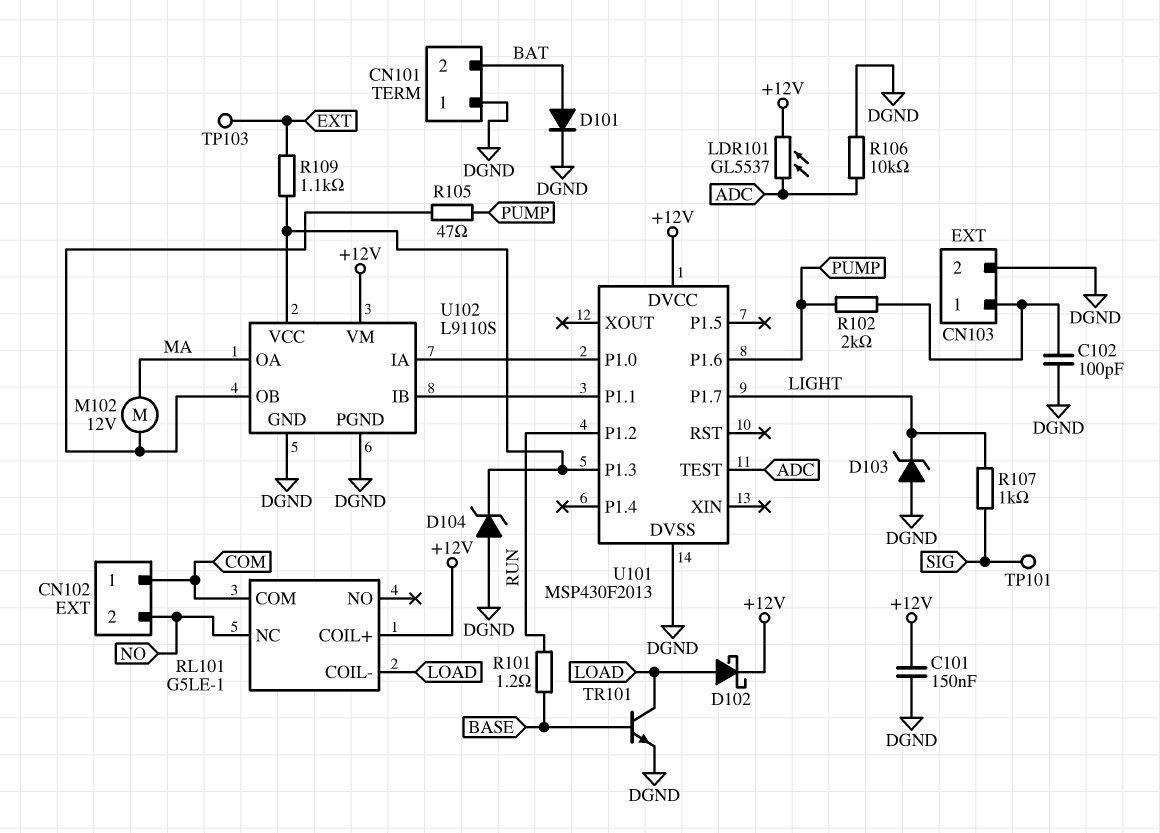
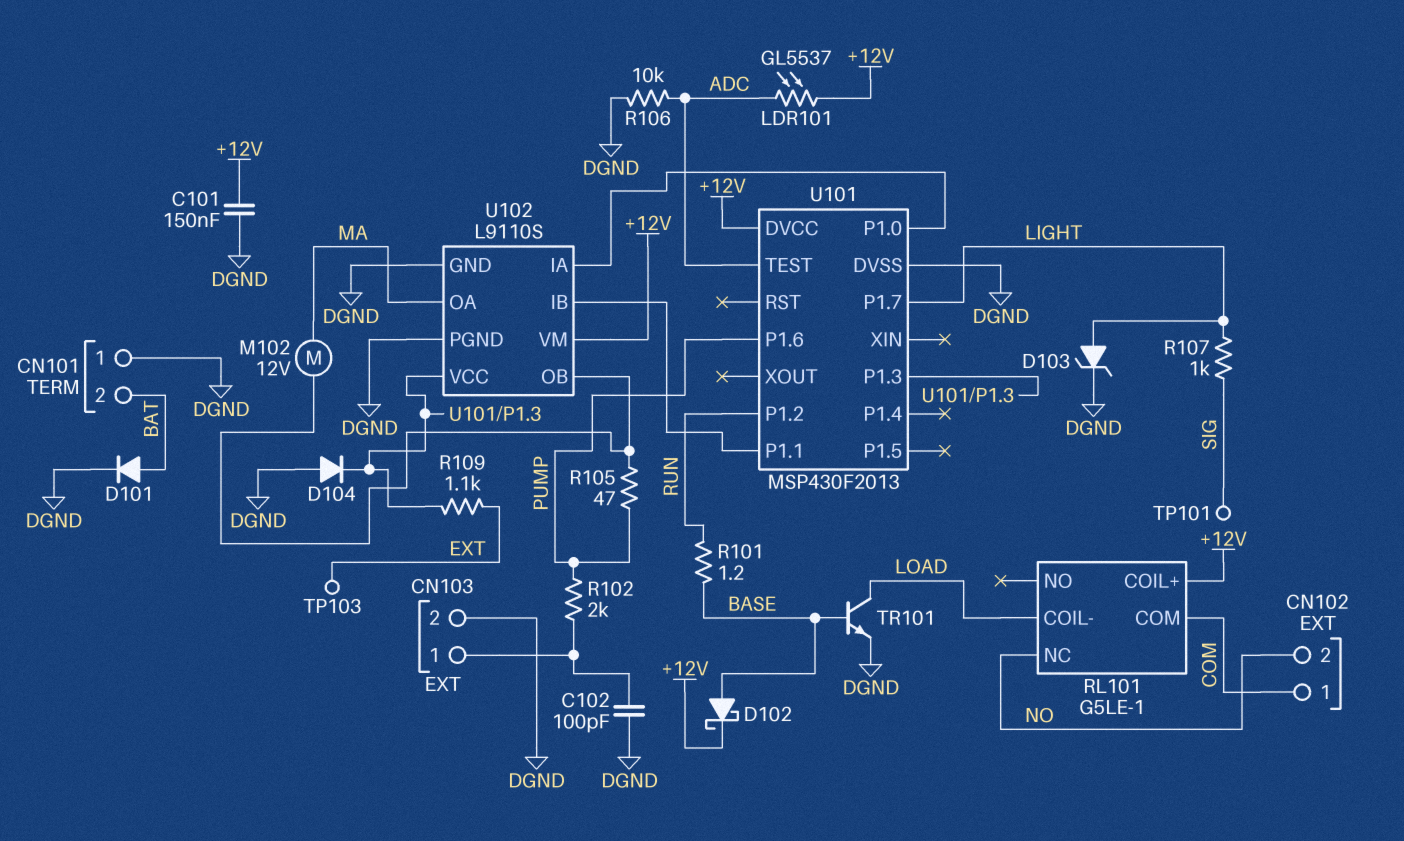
D102: schottky (A LOAD, K +12V) -> schottky (A BASE, K +12V)
D103: zener (A DGND, K LIGHT) -> zener (A LIGHT, K DGND)
D104: zener (A DGND, K U101/P1.3) -> diode (A DGND, K U101/P1.3)

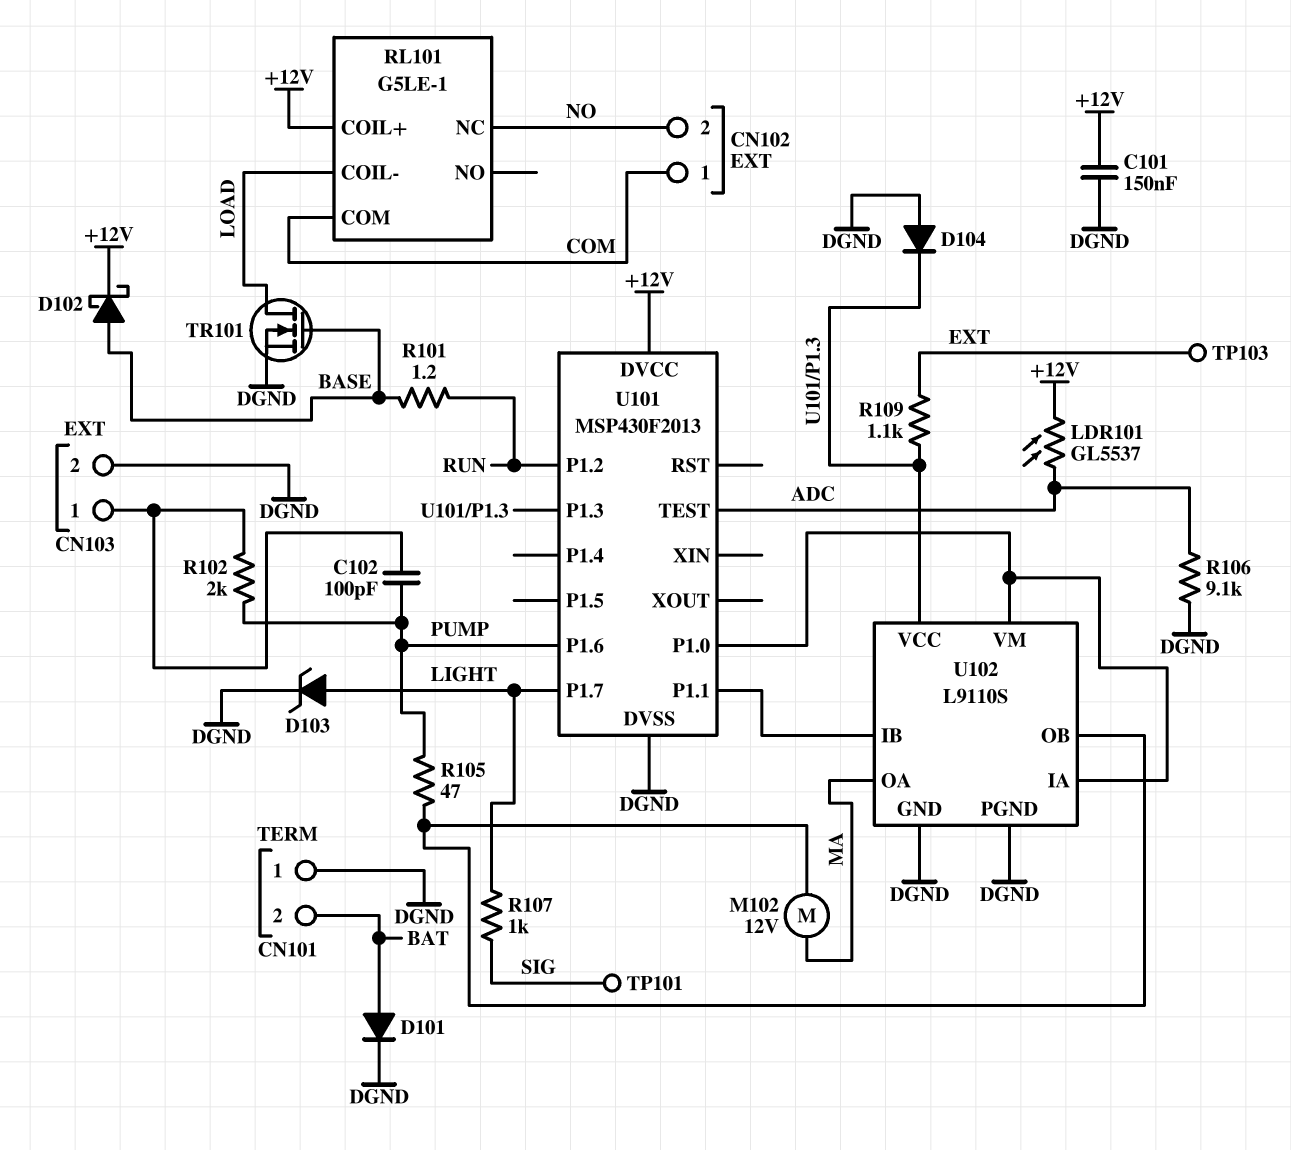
C102: 100pF (CN103/1, DGND) -> 100pF (CN103/1, PUMP)
R106: 10k (ADC, DGND) -> 9.1k (ADC, DGND)
TR101: NPN (B BASE, C LOAD, E DGND) -> NMOS (G BASE, D LOAD, S DGND)
U102 pin VM: +12V -> U101/P1.0

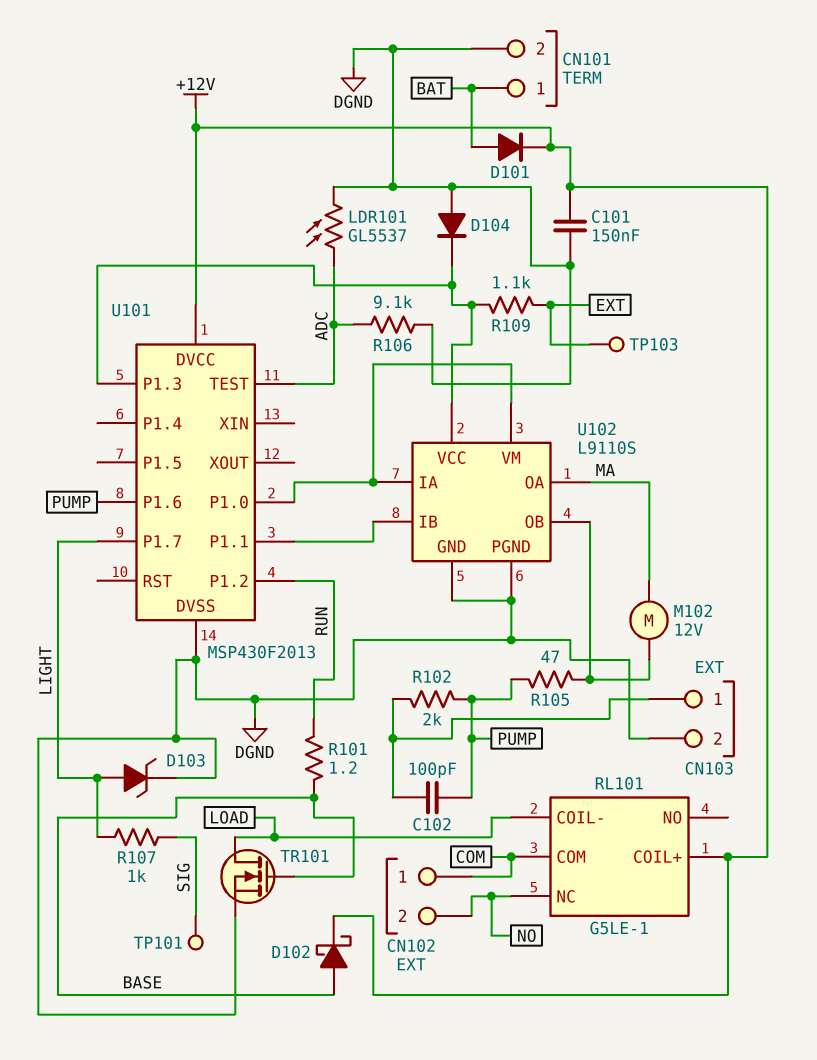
CN101 pin 1: DGND -> BAT
CN101 pin 2: BAT -> DGND
D101: diode (A BAT, K DGND) -> diode (A BAT, K +12V)
LDR101: GL5537 (+12V, ADC) -> GL5537 (ADC, DGND)

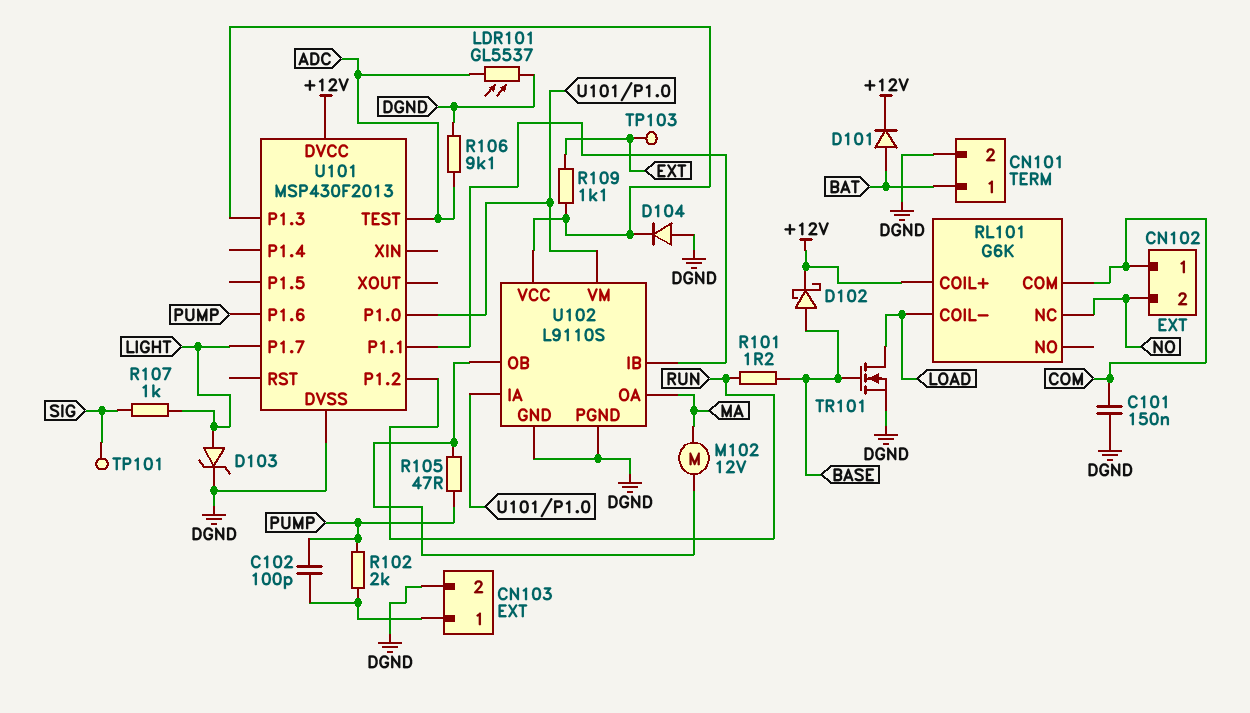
C101: 150nF (+12V, DGND) -> 150nF (COM, DGND)
RL101: G5LE-1 -> G6K

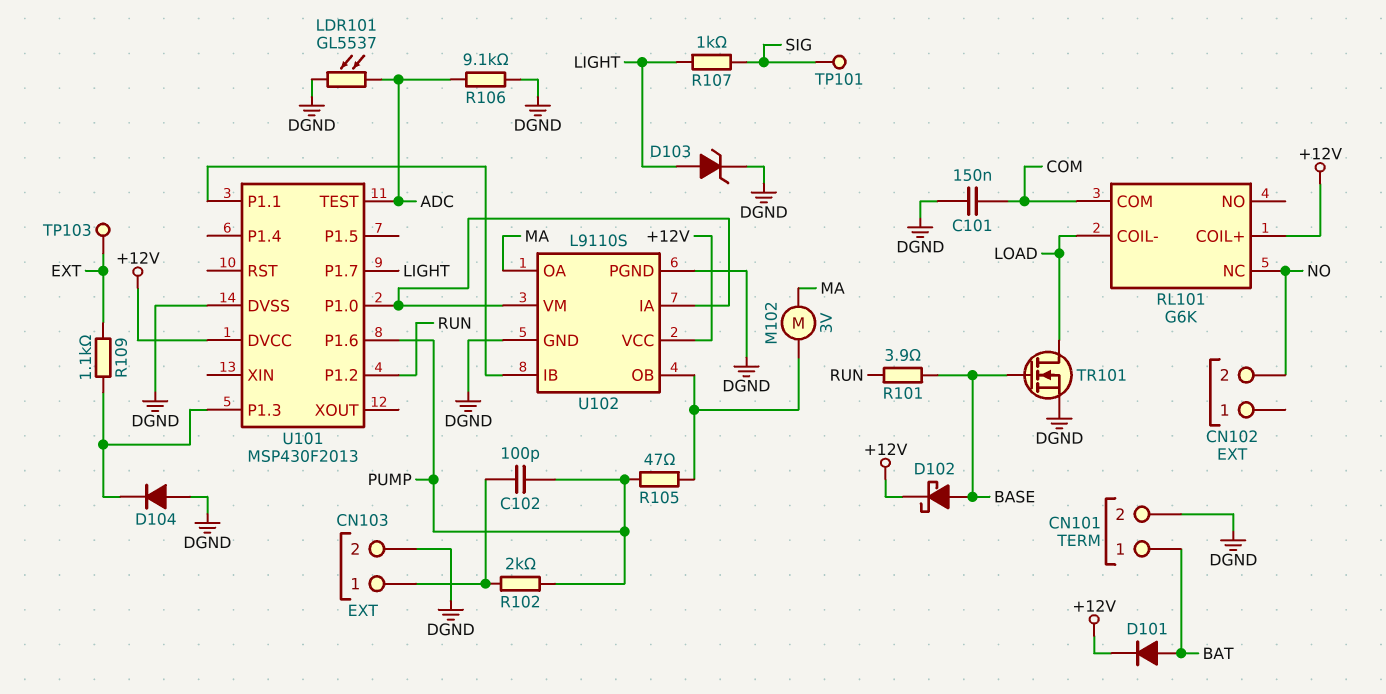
CN102 pin 1: COM -> none
M102: motor 12V (MA, U102/OB) -> motor 3V (MA, U102/OB)
R101: 1.2 (BASE, RUN) -> 3.9 (BASE, RUN)
U102 pin VCC: U101/P1.3 -> +12V

